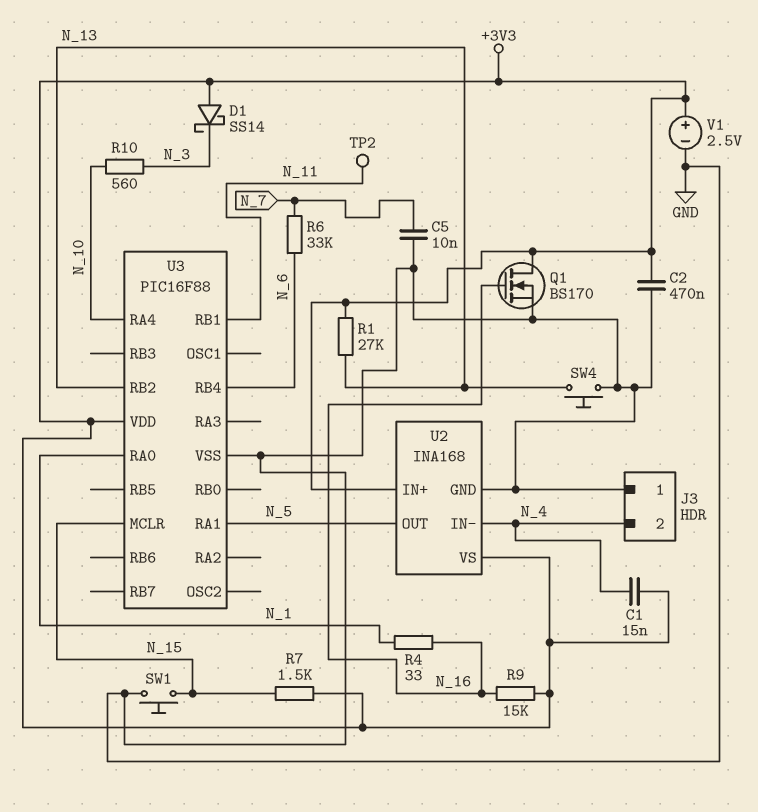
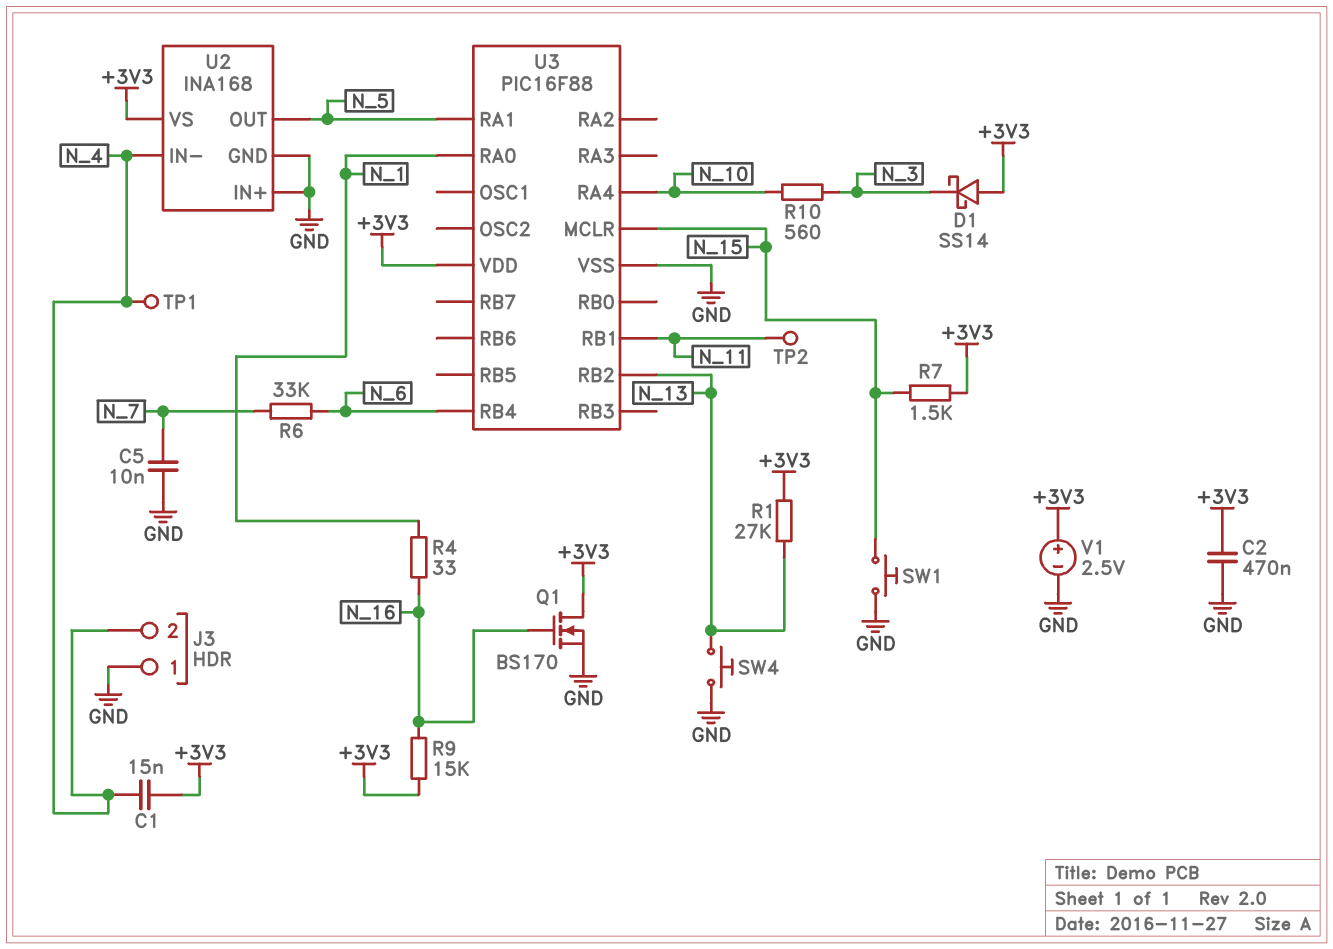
TP1: none -> test point (N_4)
U2 pin IN+: +3V3 -> GND

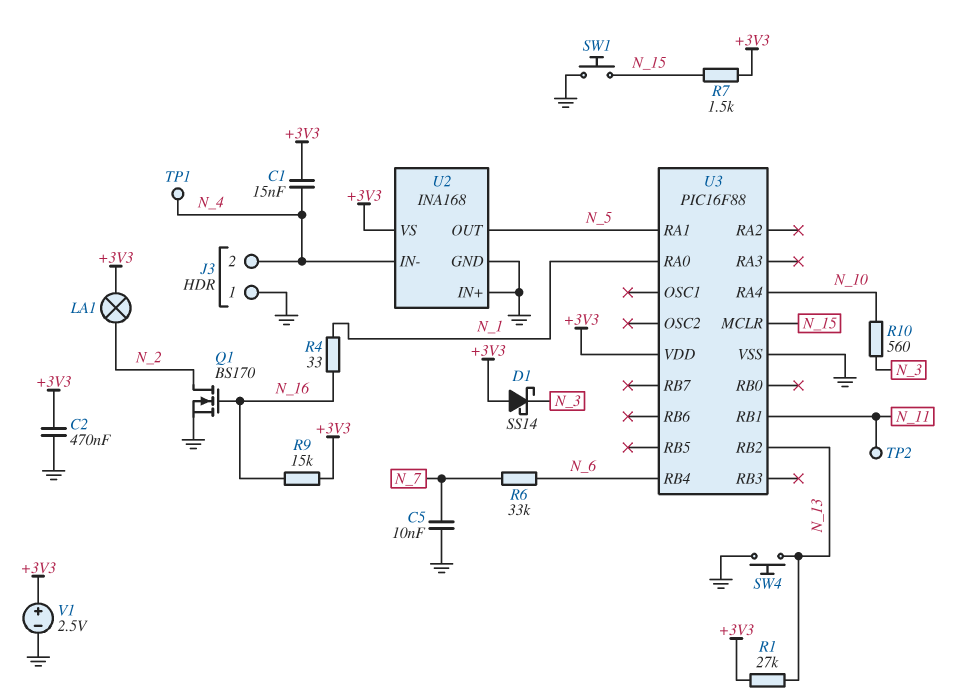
LA1: none -> lamp (+3V3, N_2)
Q1: NMOS BS170 (G N_16, D +3V3, S GND) -> NMOS BS170 (G N_16, D N_2, S GND)

